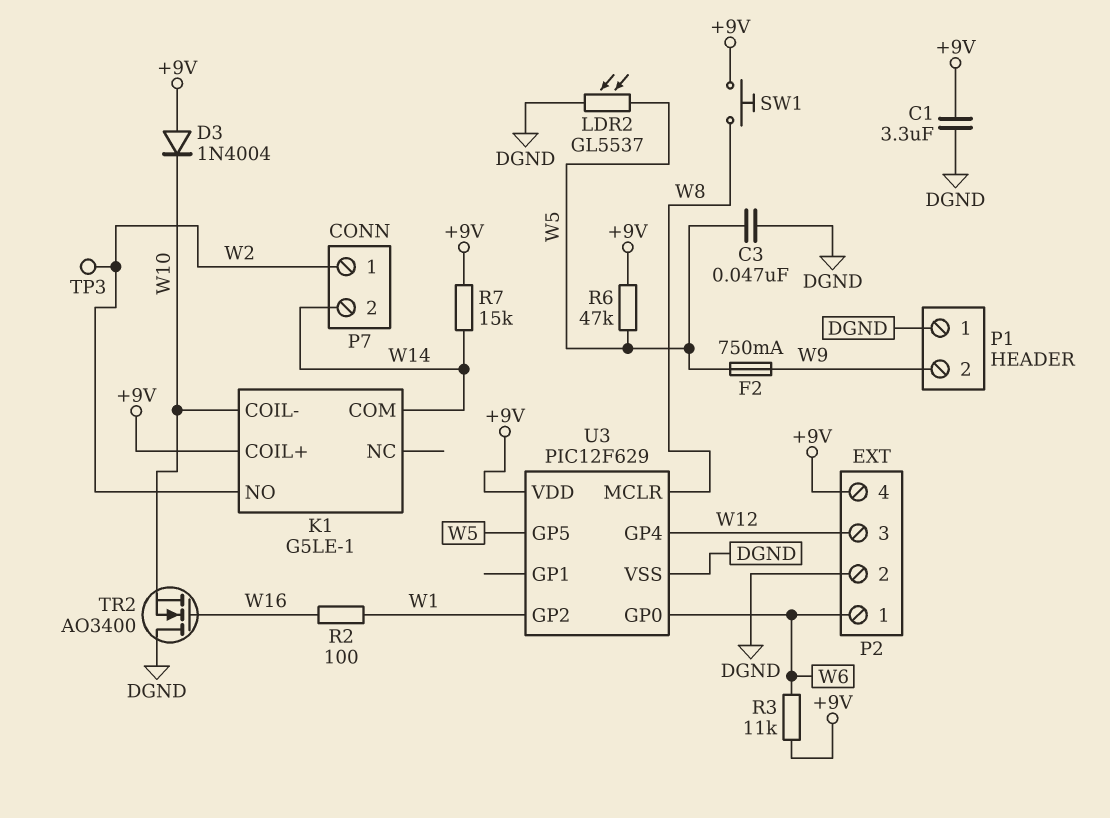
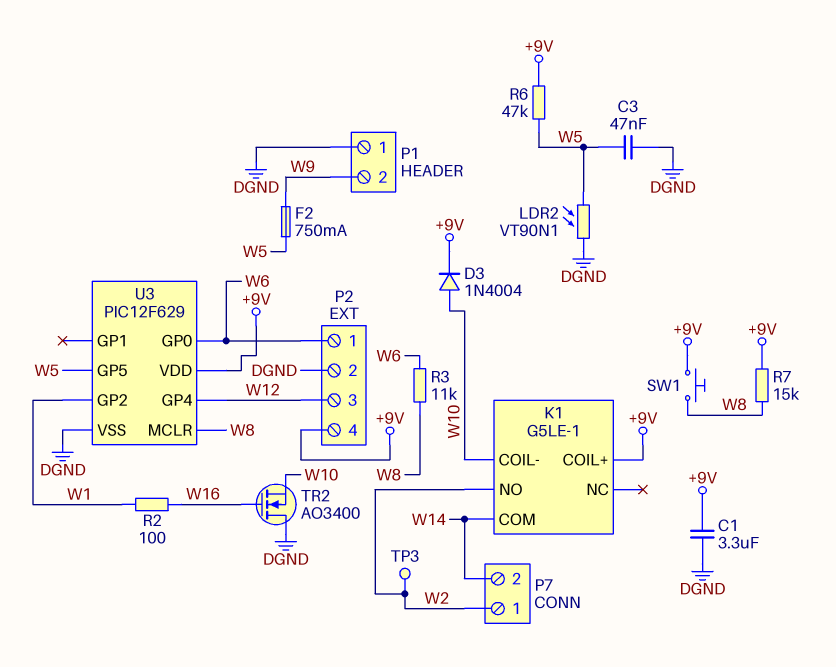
D3: diode 1N4004 (A +9V, K W10) -> diode 1N4004 (A W10, K +9V)
LDR2: GL5537 (DGND, W5) -> VT90N1 (DGND, W5)
R3: 11k (+9V, W6) -> 11k (W6, W8)
R7: 15k (+9V, W14) -> 15k (+9V, W8)

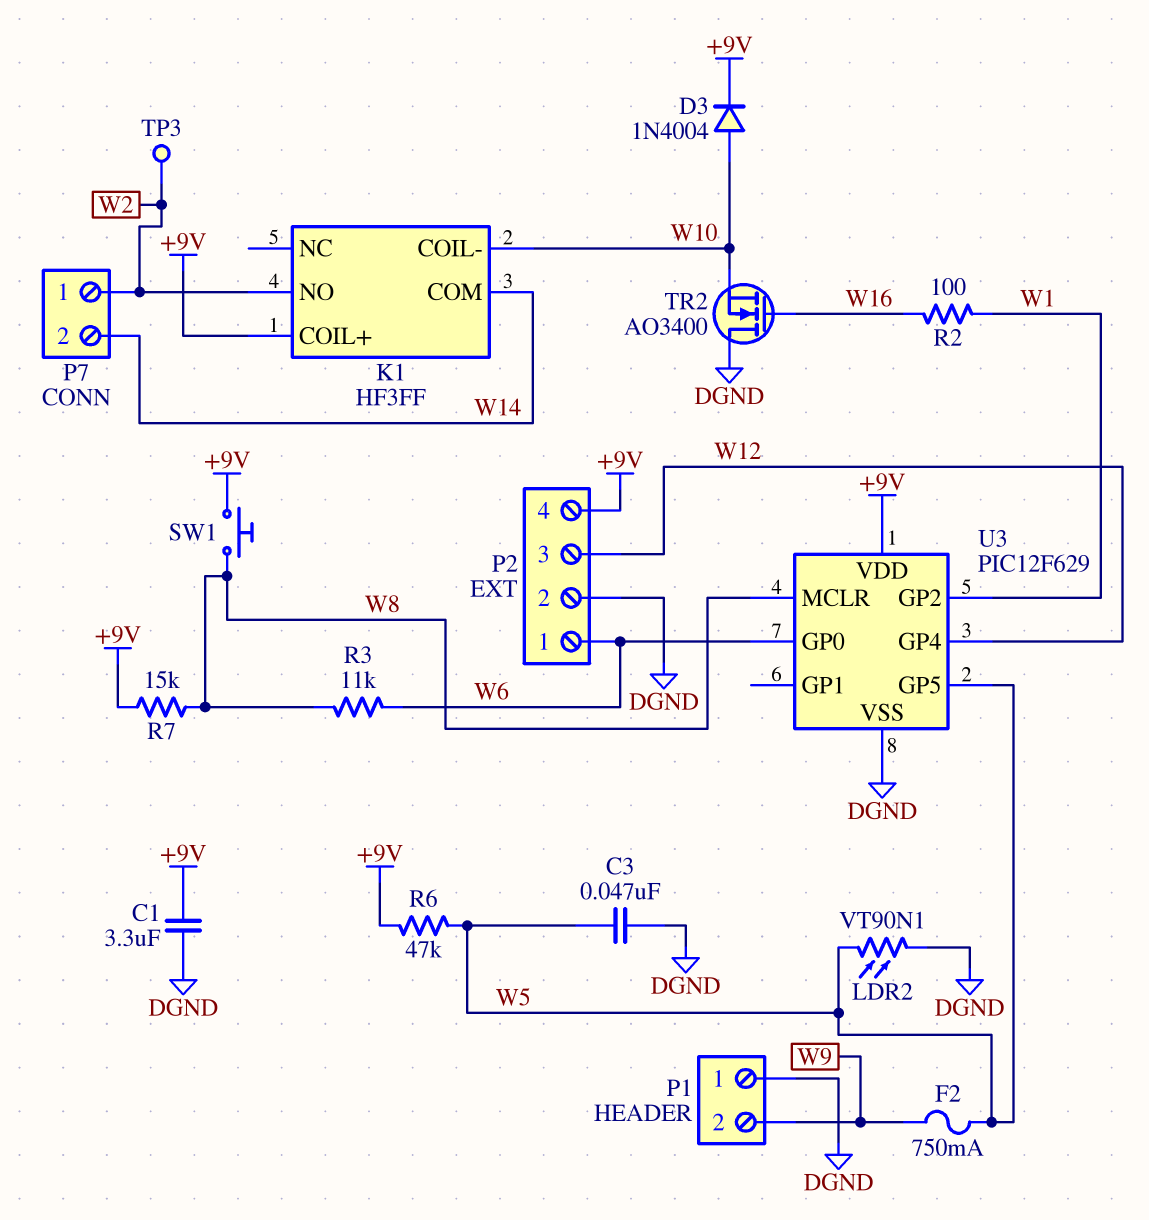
K1: G5LE-1 -> HF3FF

